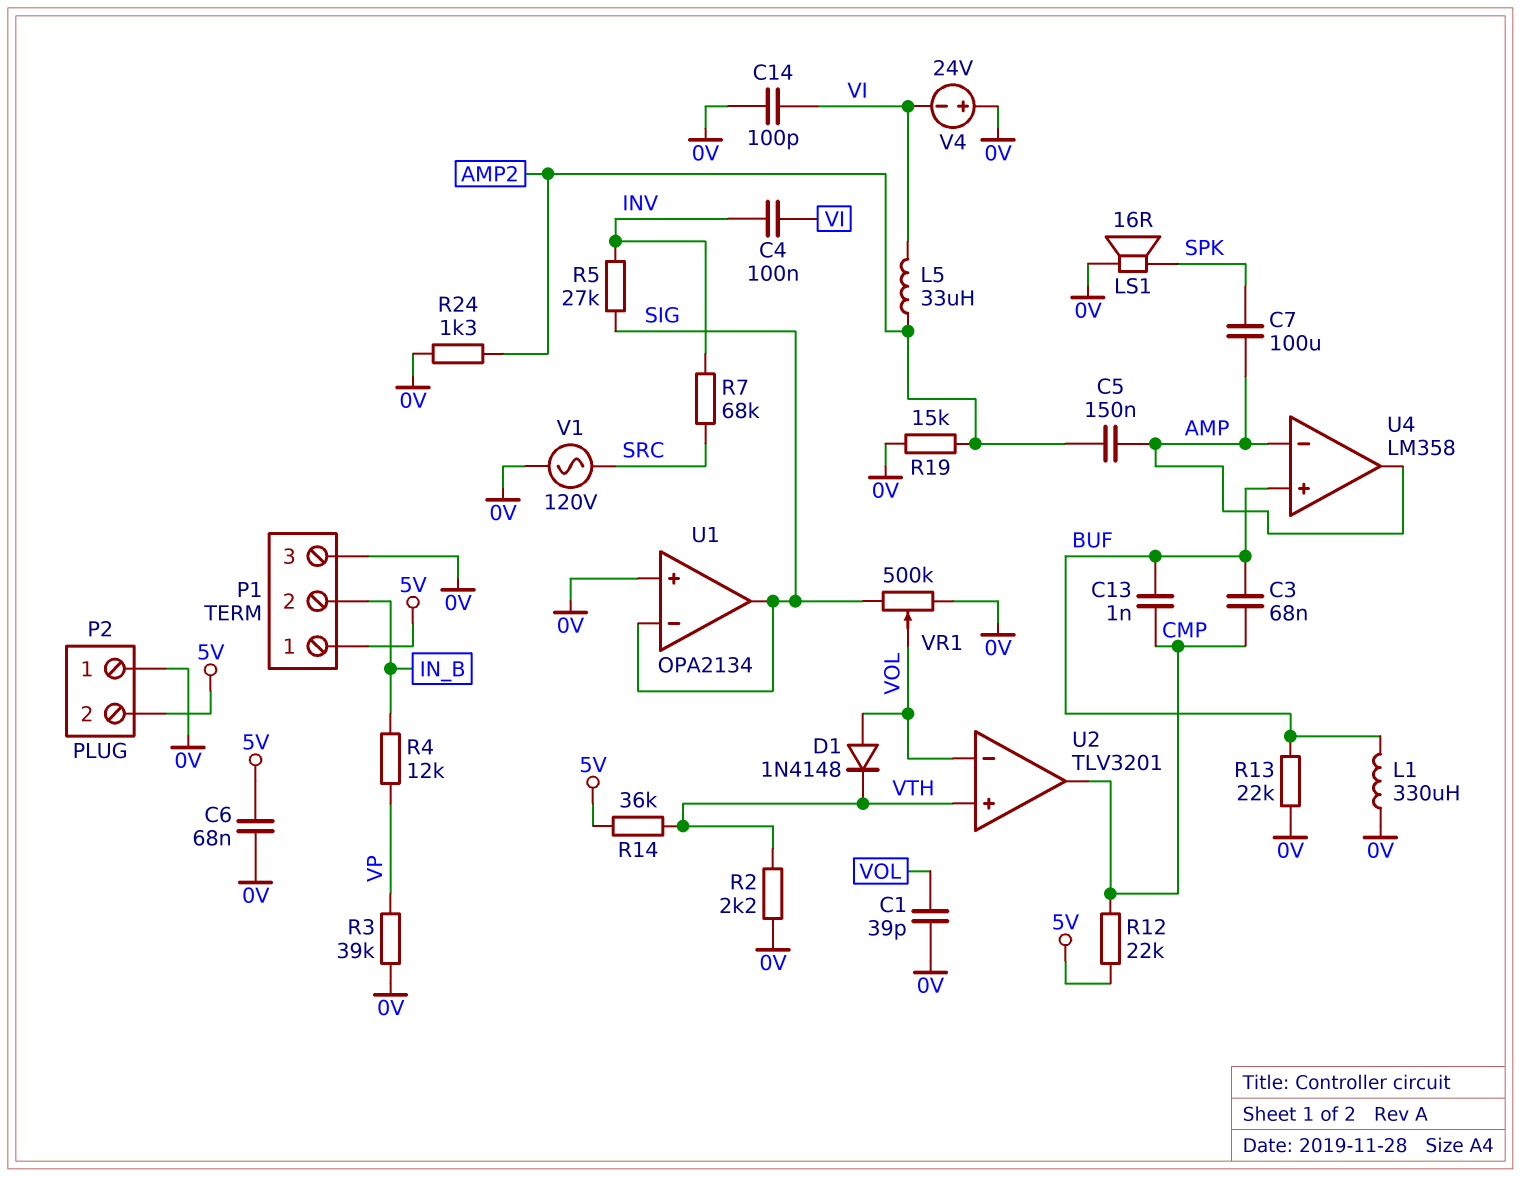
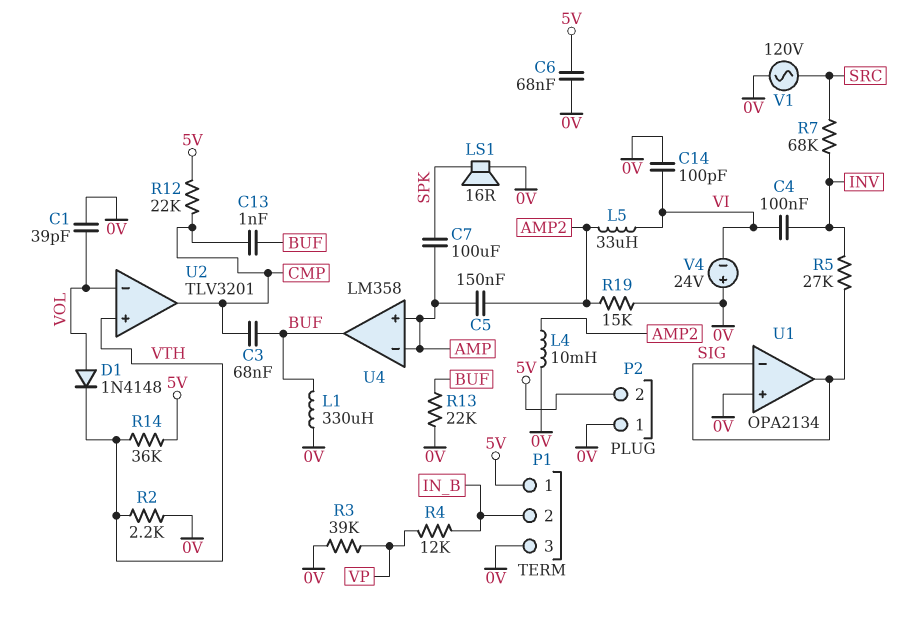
L4: none -> 10mH (0V, AMP2)
R24: 1.3k (0V, AMP2) -> none
U4 pin in+: BUF -> AMP
U4 pin out: AMP -> BUF
VR1: 500k (0V, SIG, wiper VOL) -> none

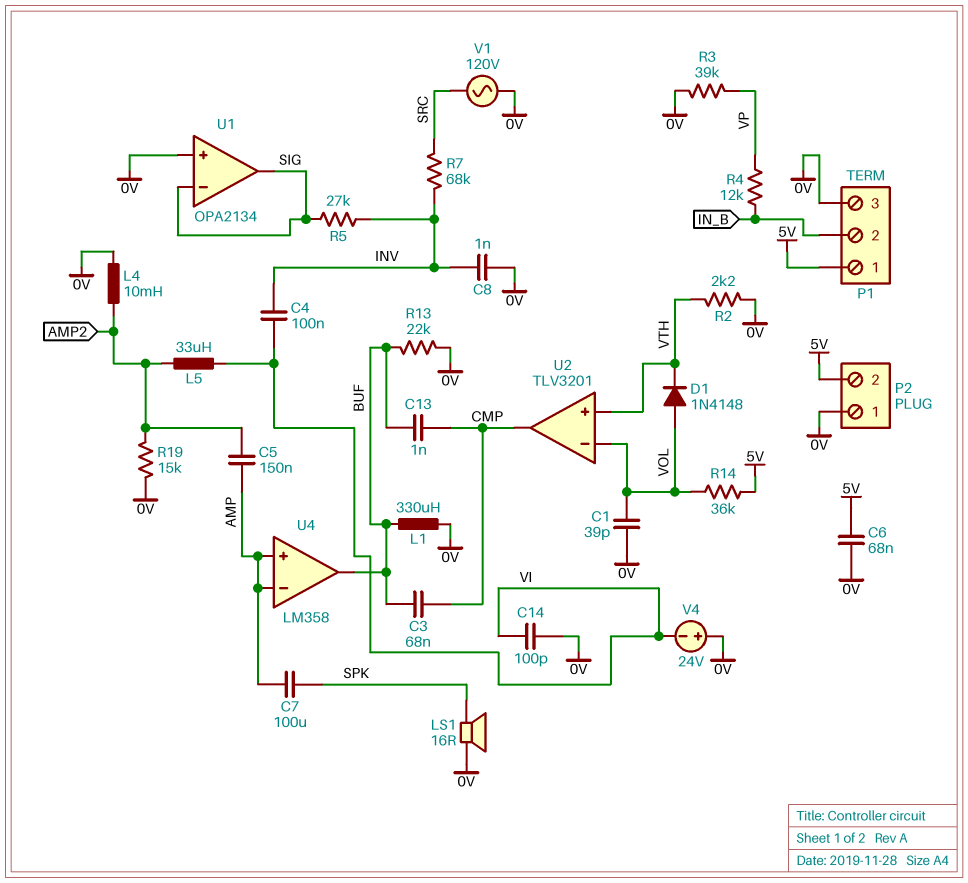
C8: none -> 1nF (0V, INV)
R12: 22k (5V, CMP) -> none
R14: 36k (5V, VTH) -> 36k (5V, VOL)

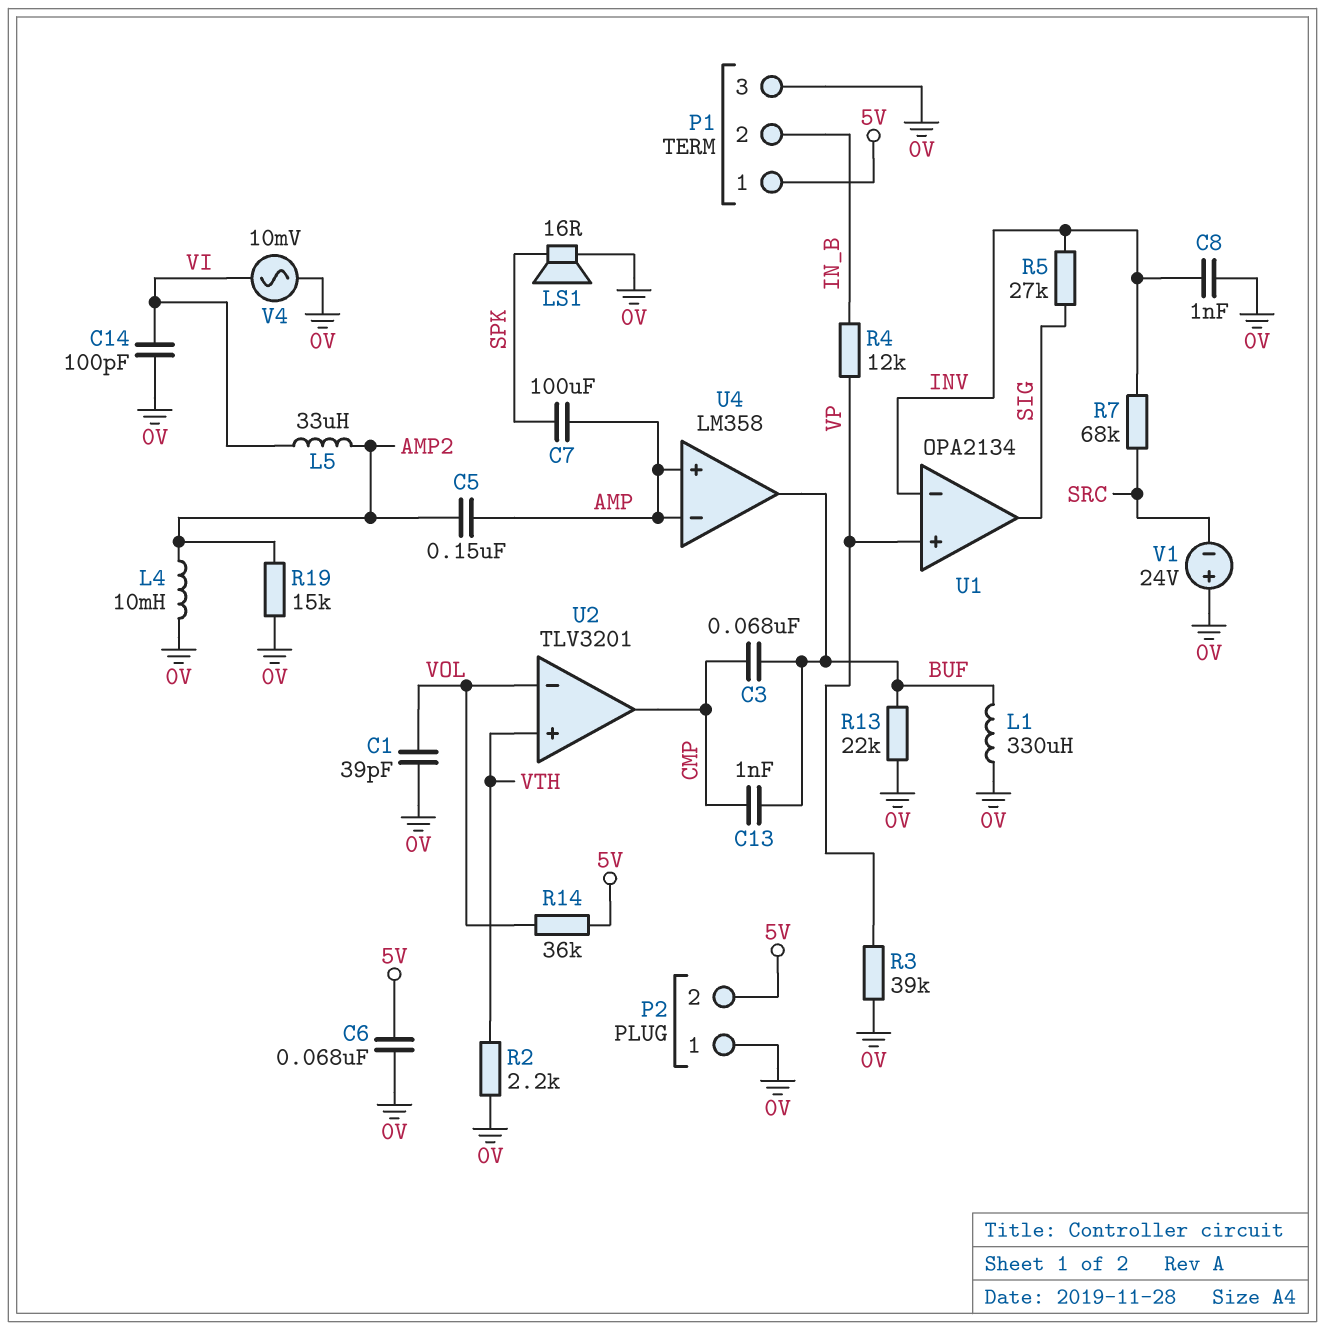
C4: 100nF (INV, VI) -> none
D1: diode 1N4148 (A VOL, K VTH) -> none
U1 pin in+: 0V -> VP
U1 pin in-: SIG -> INV
V1: AC 120V (0V, SRC) -> 24V (plus 0V, minus SRC)
V4: 24V (plus 0V, minus VI) -> AC 10mV (0V, VI)

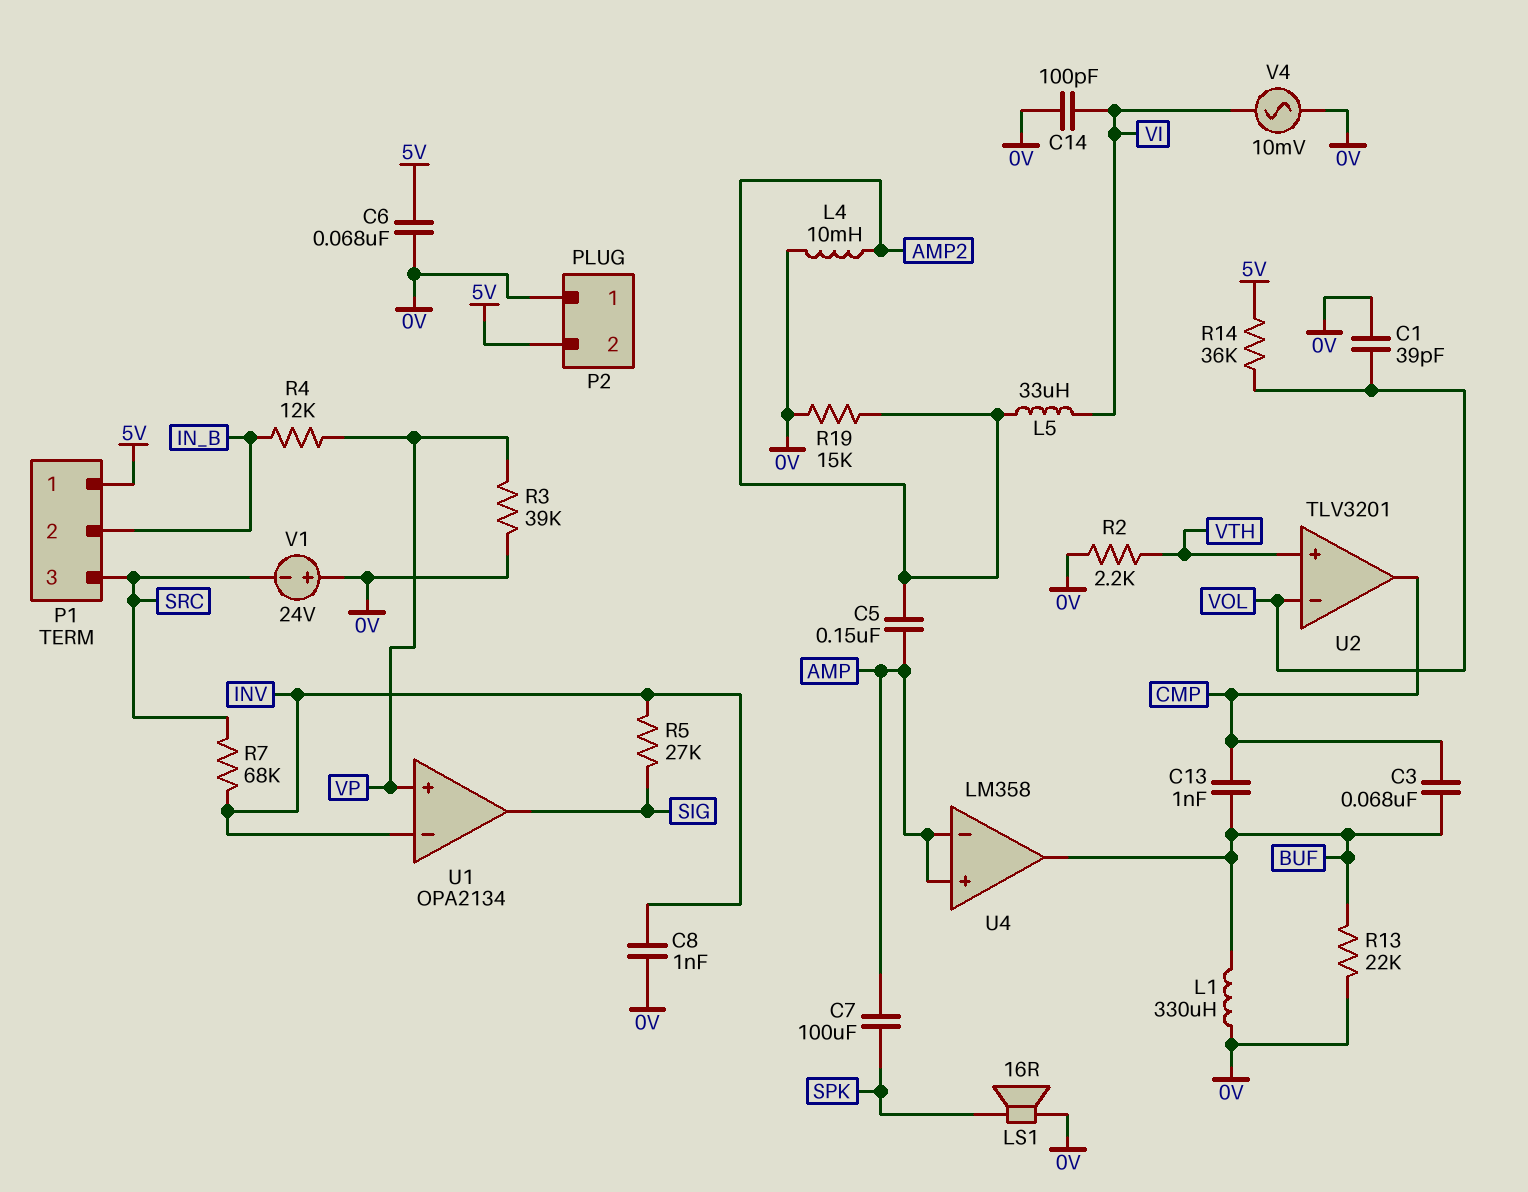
P1 pin 3: 0V -> SRC

